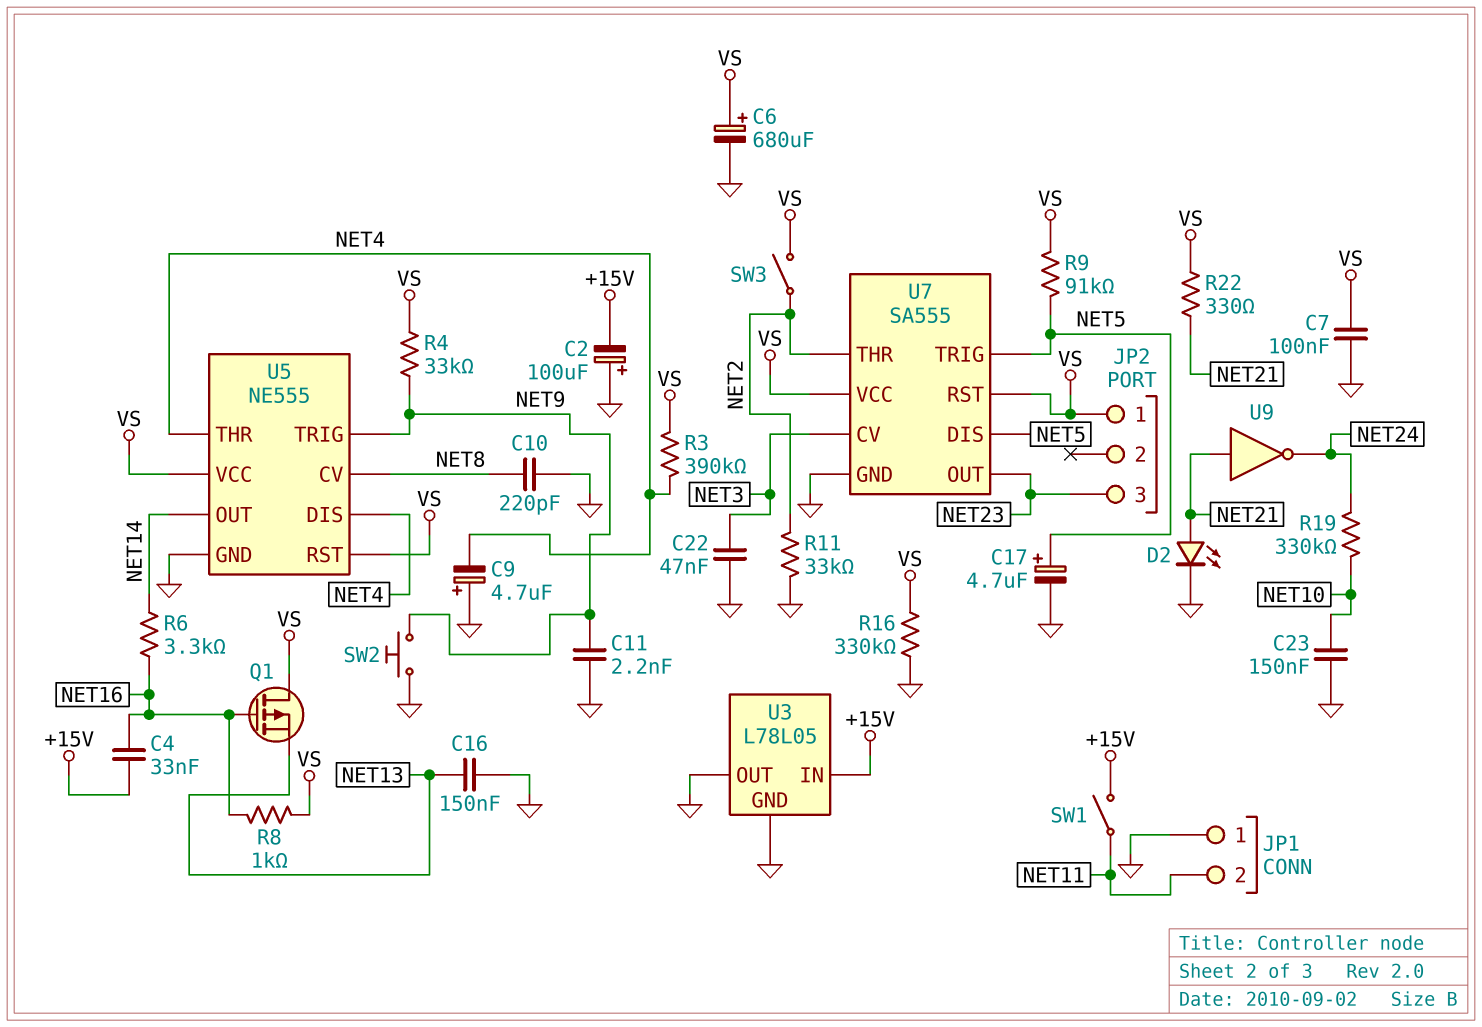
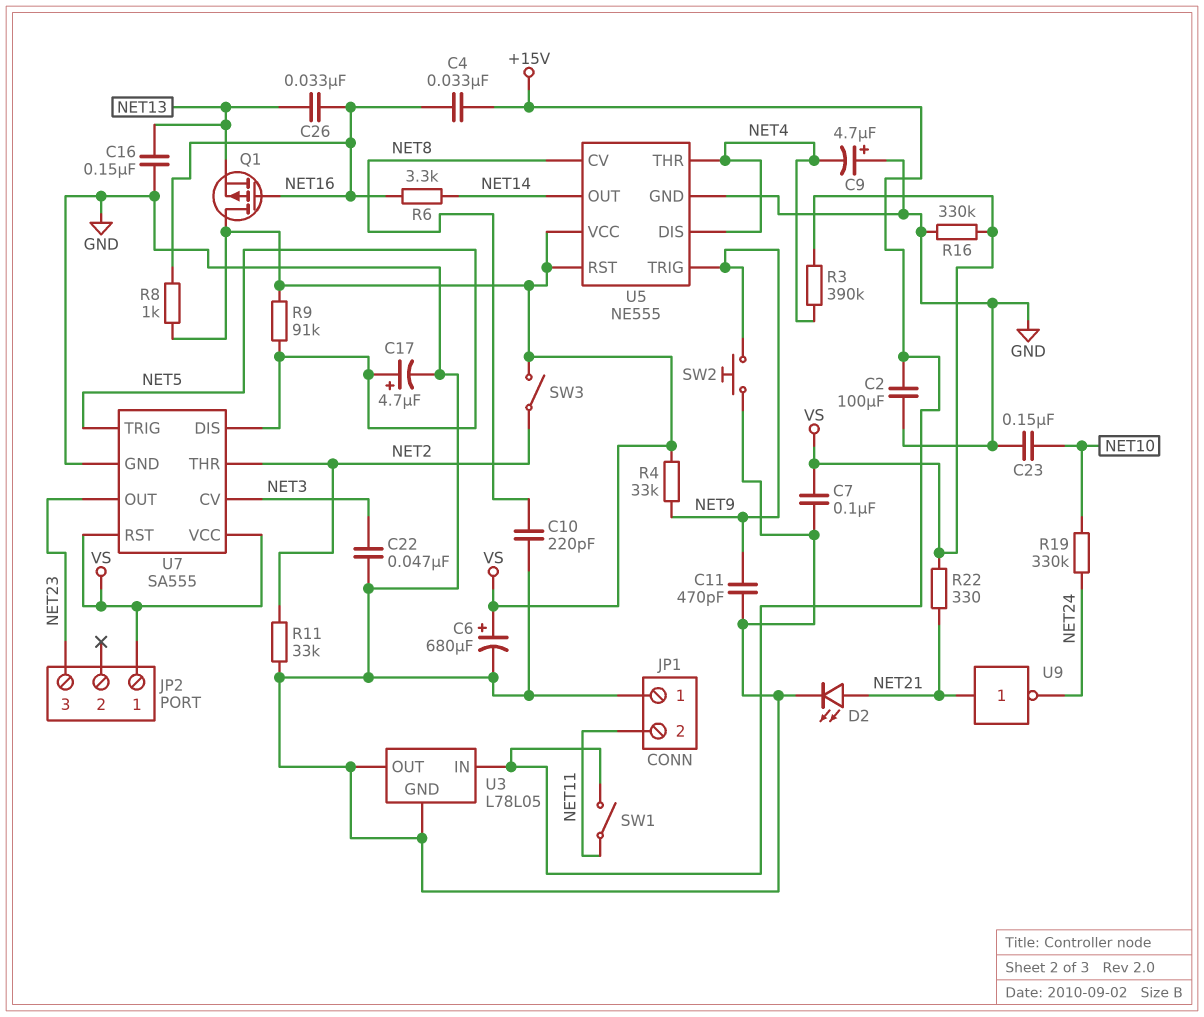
C2: 100uF (plus GND, minus +15V) -> 100uF (+15V, GND)
C11: 2.2nF (GND, NET9) -> 470pF (GND, NET9)
C26: none -> 33nF (NET13, NET16)

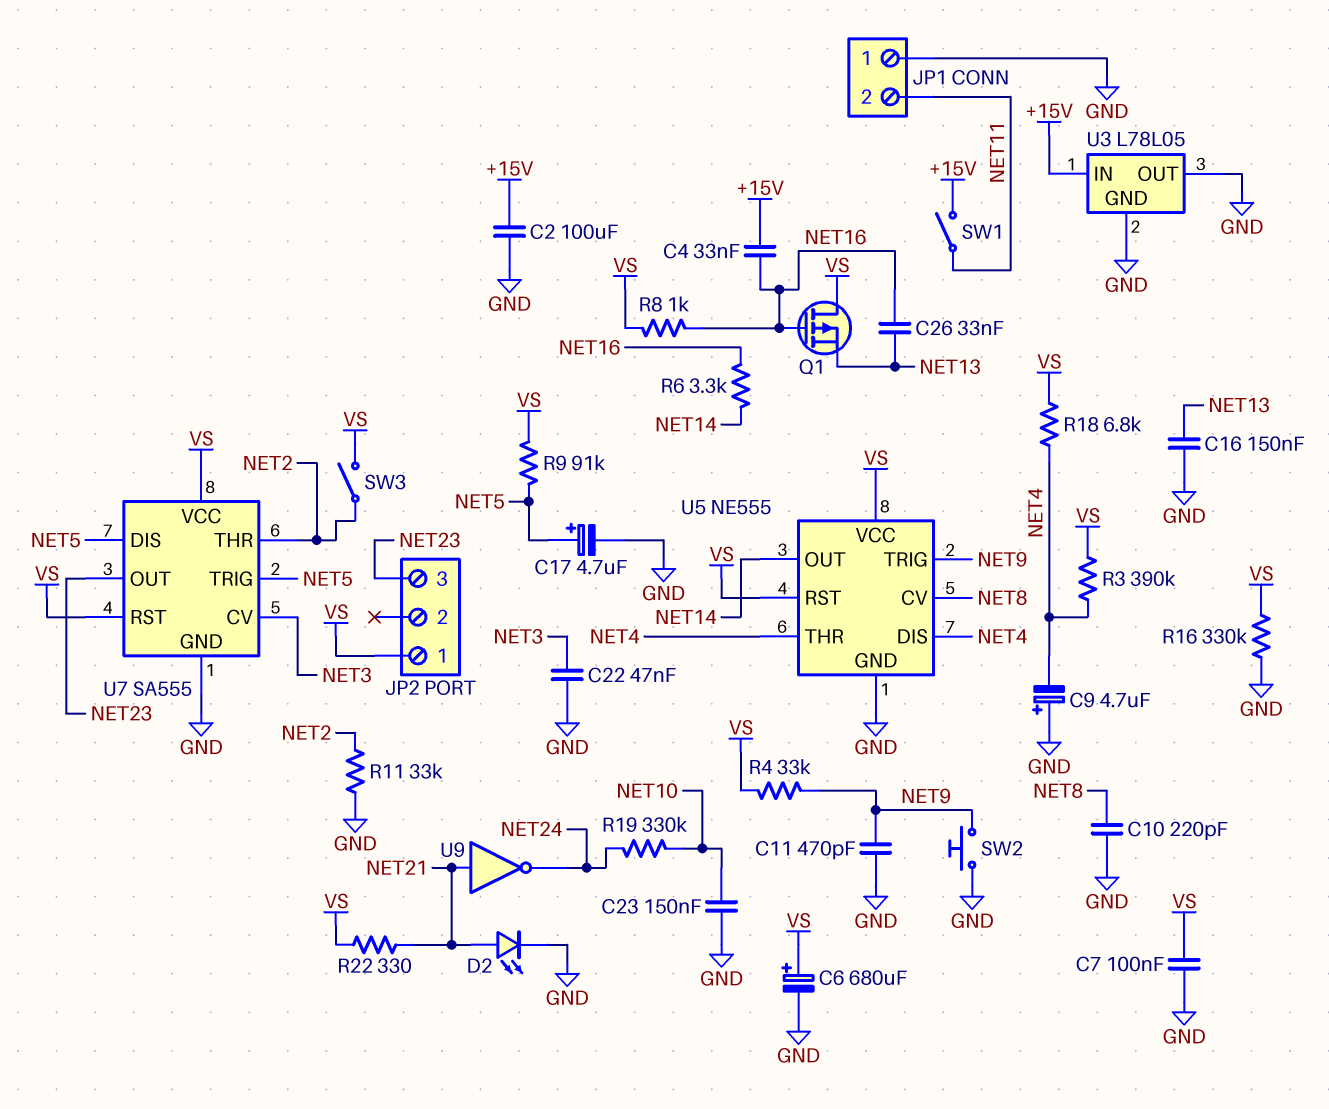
R18: none -> 6.8k (NET4, VS)

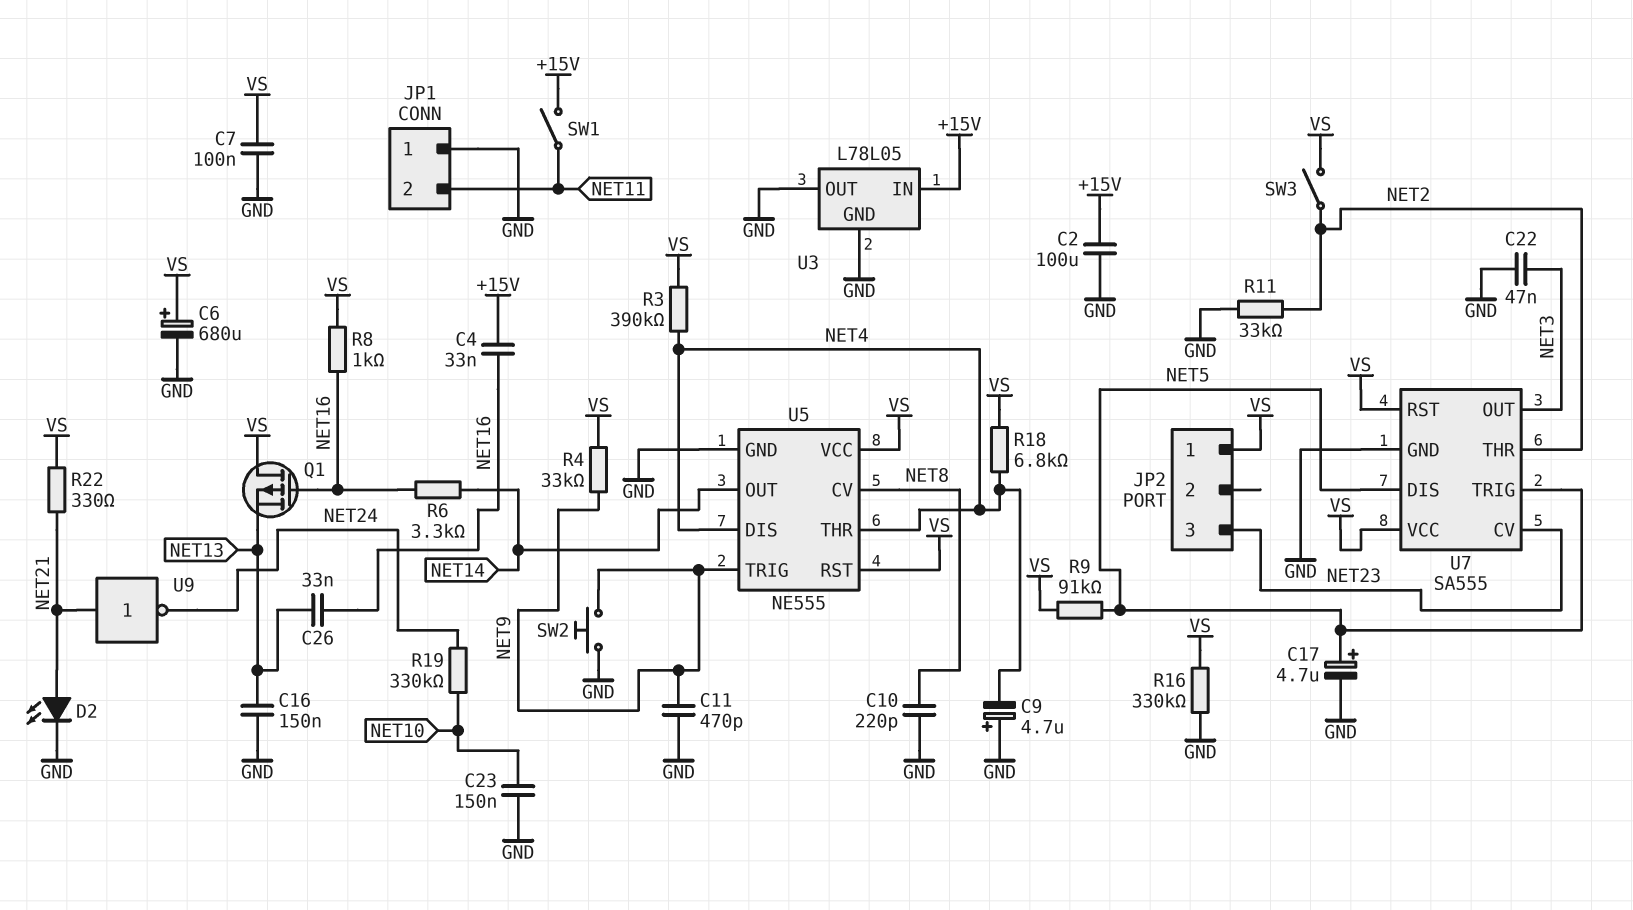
U7 pin CV: NET3 -> NET23
U7 pin OUT: NET23 -> NET3

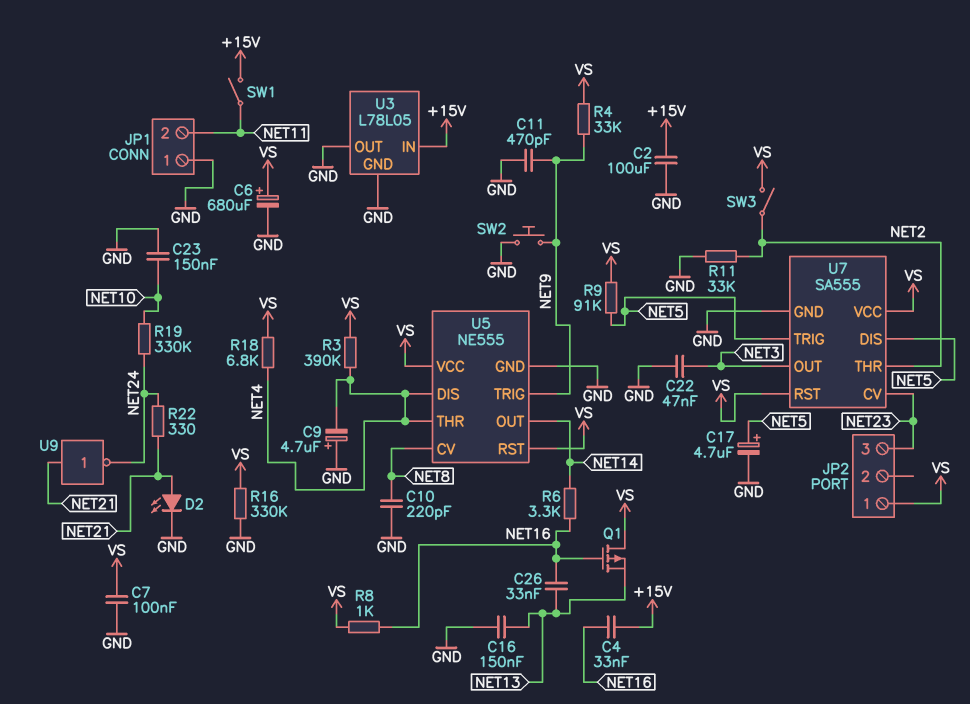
R22: 330 (NET21, VS) -> 330 (NET21, NET24)

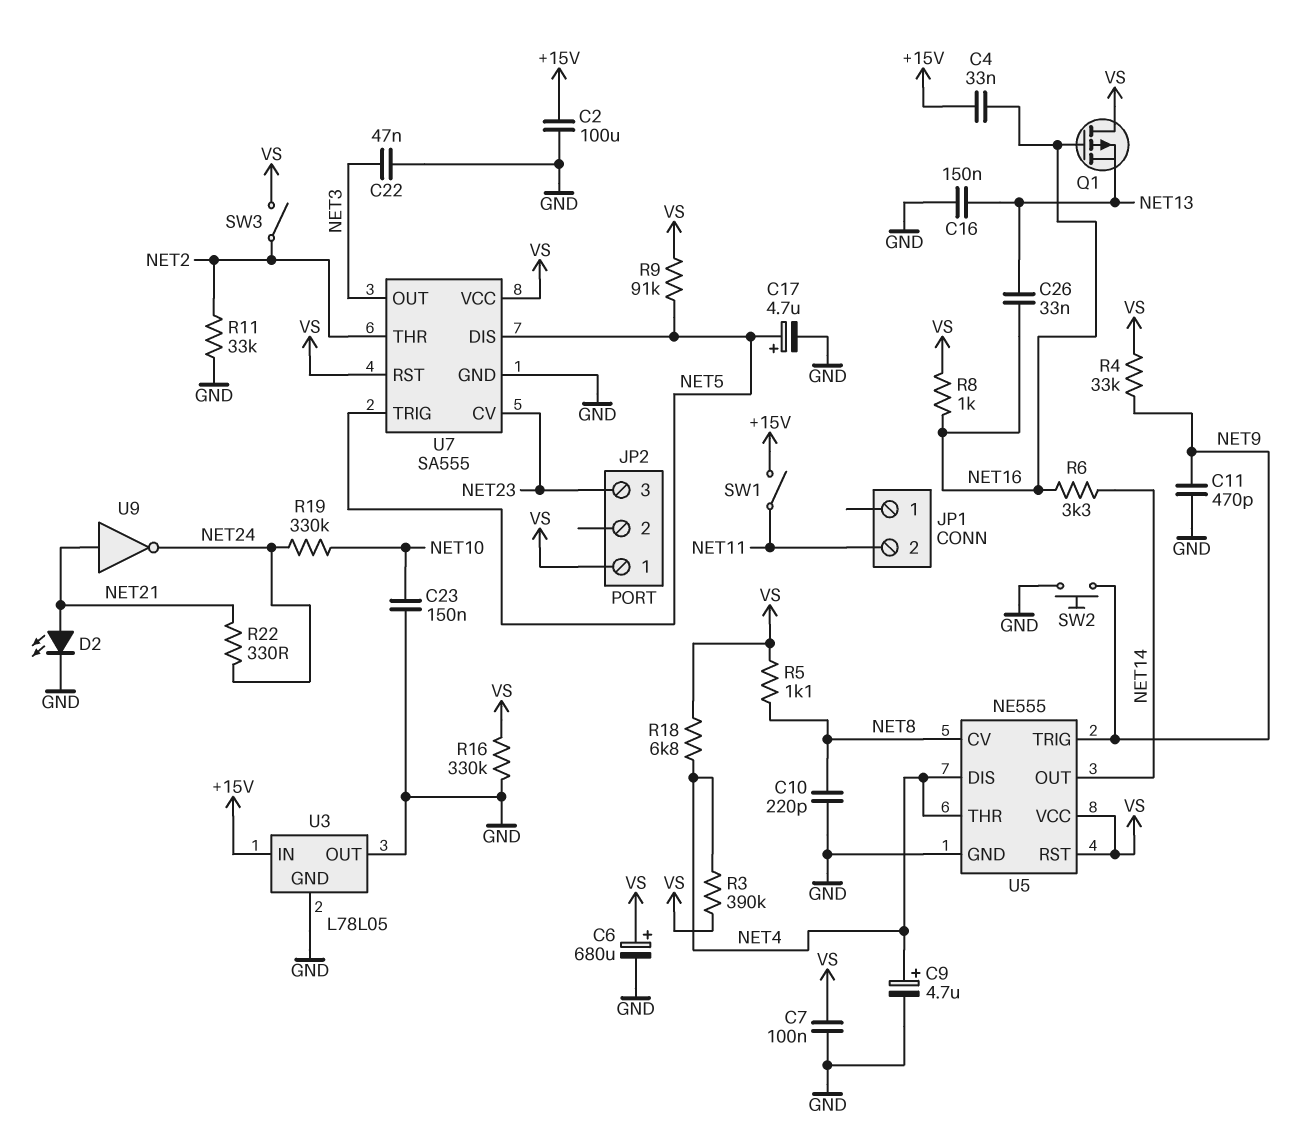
C9: 4.7uF (plus GND, minus NET4) -> 4.7uF (plus NET4, minus GND)
JP1 pin 1: GND -> none
R5: none -> 1.1k (NET8, VS)

